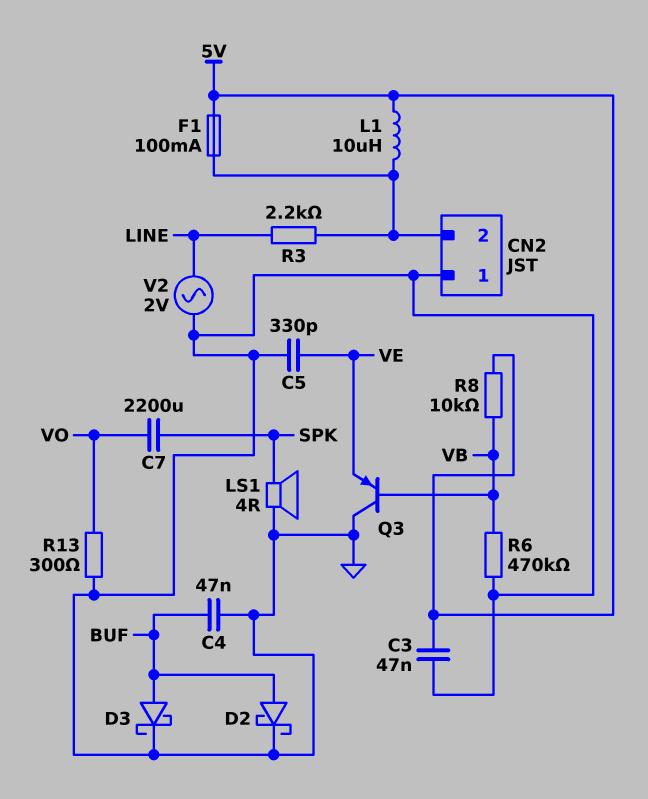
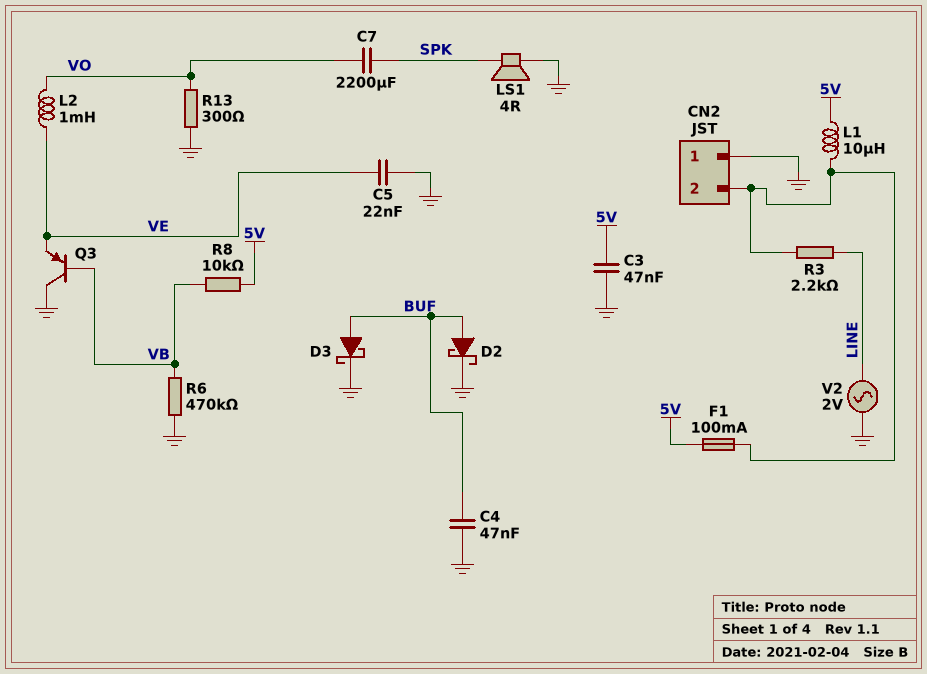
C5: 330pF (GND, VE) -> 22nF (GND, VE)
L2: none -> 1mH (VE, VO)

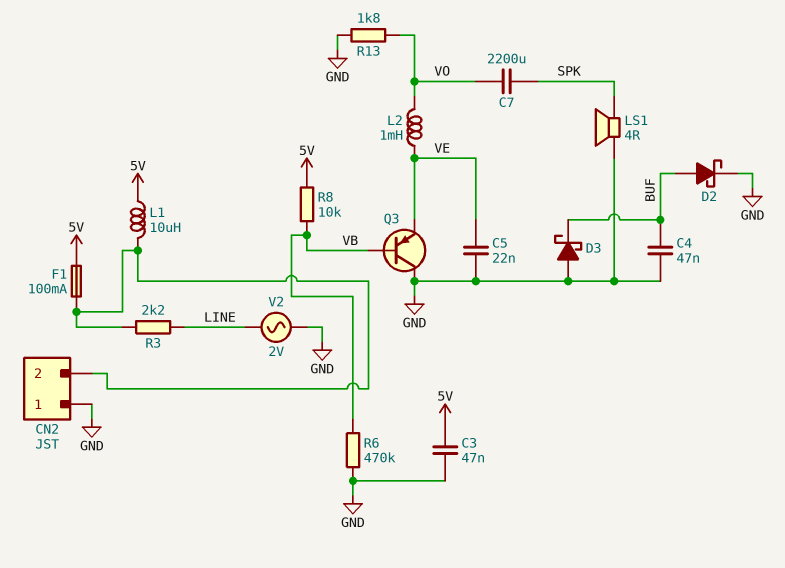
D3: schottky (A BUF, K GND) -> schottky (A GND, K BUF)
R13: 300 (GND, VO) -> 1.8k (GND, VO)

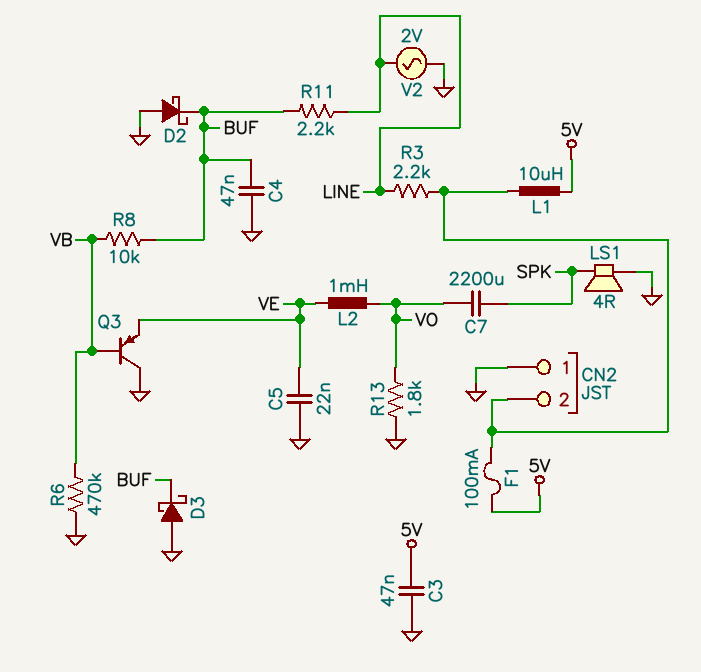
D2: schottky (A BUF, K GND) -> schottky (A GND, K BUF)
R8: 10k (5V, VB) -> 10k (BUF, VB)
R11: none -> 2.2k (BUF, LINE)

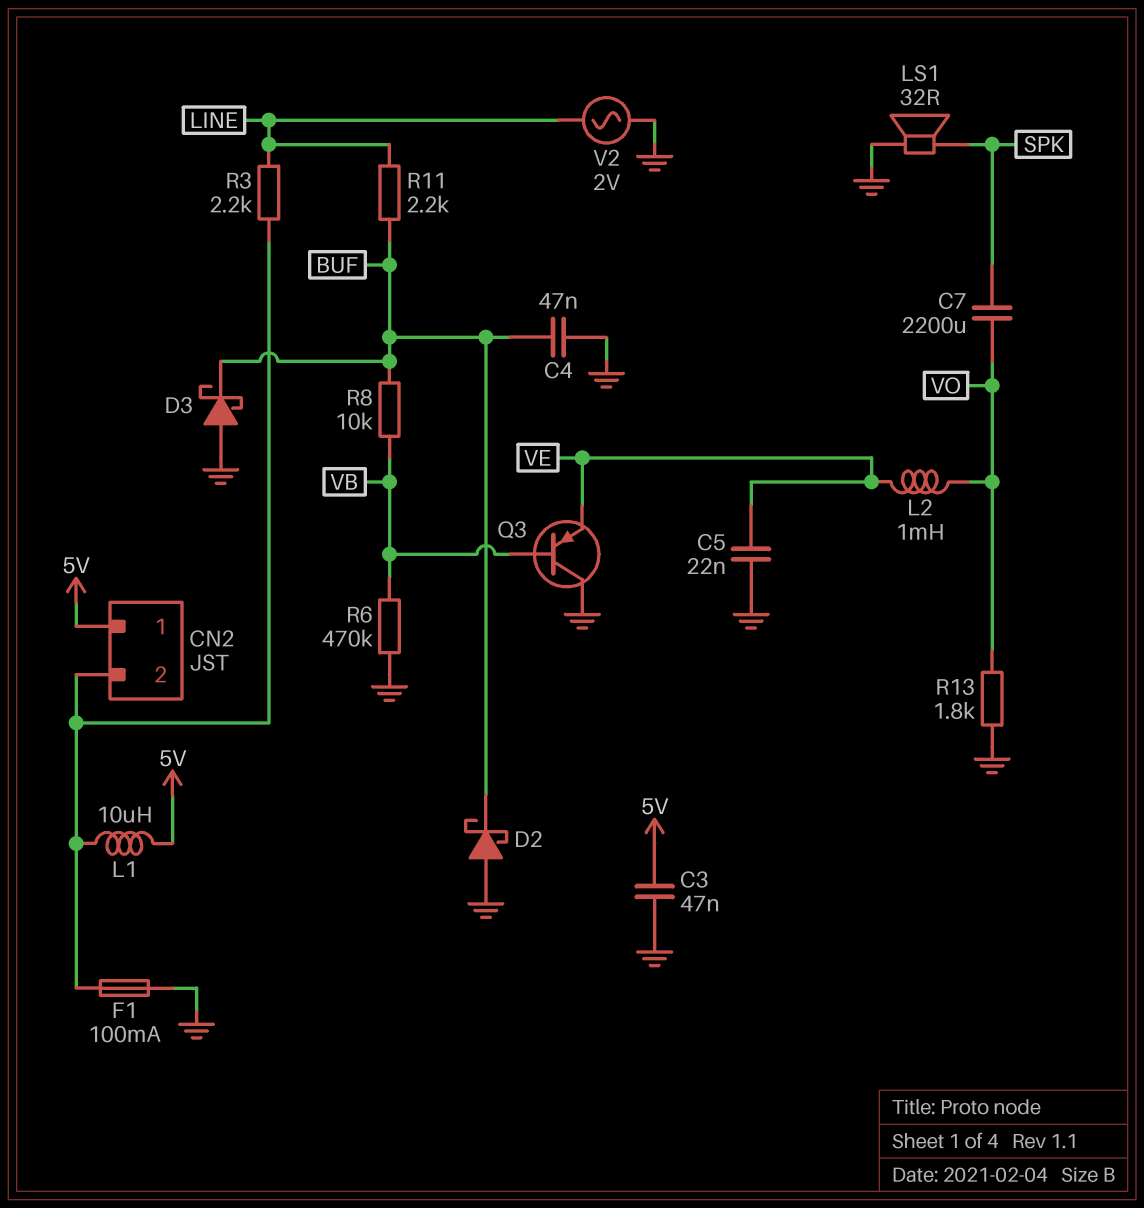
CN2 pin 1: GND -> 5V
F1: 100mA (5V, CN2/2) -> 100mA (CN2/2, GND)
LS1: speaker 4R (GND, SPK) -> speaker 32R (GND, SPK)

